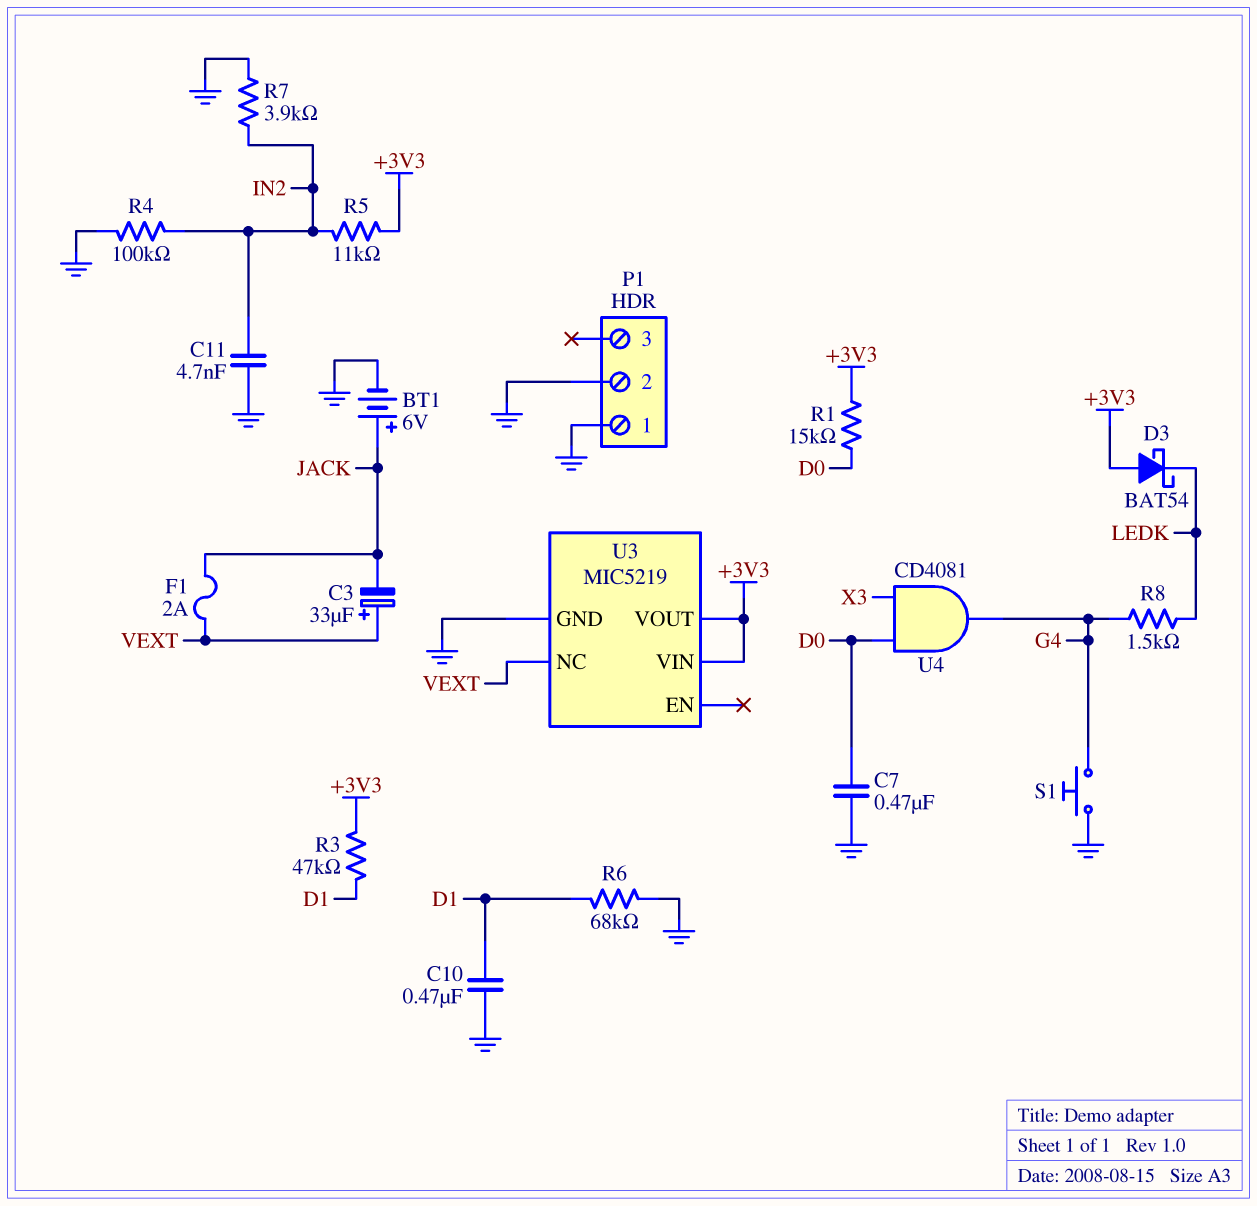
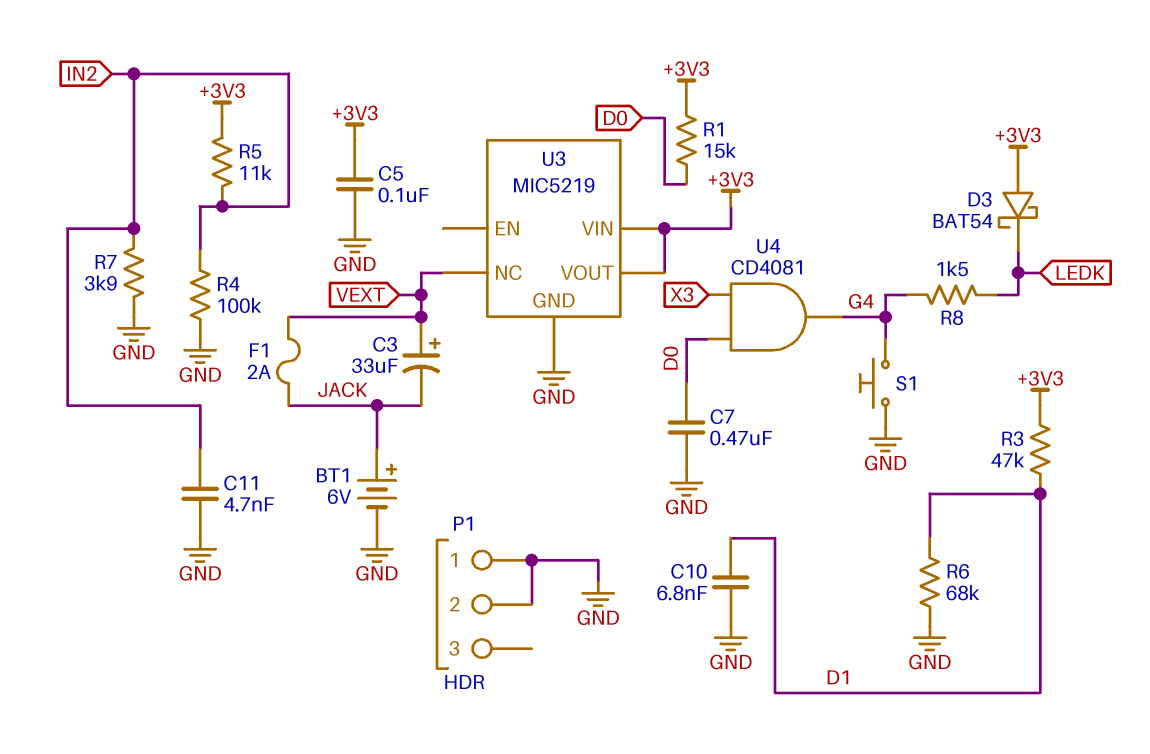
C5: none -> 100nF (+3V3, GND)
C10: 470nF (D1, GND) -> 6.8nF (D1, GND)

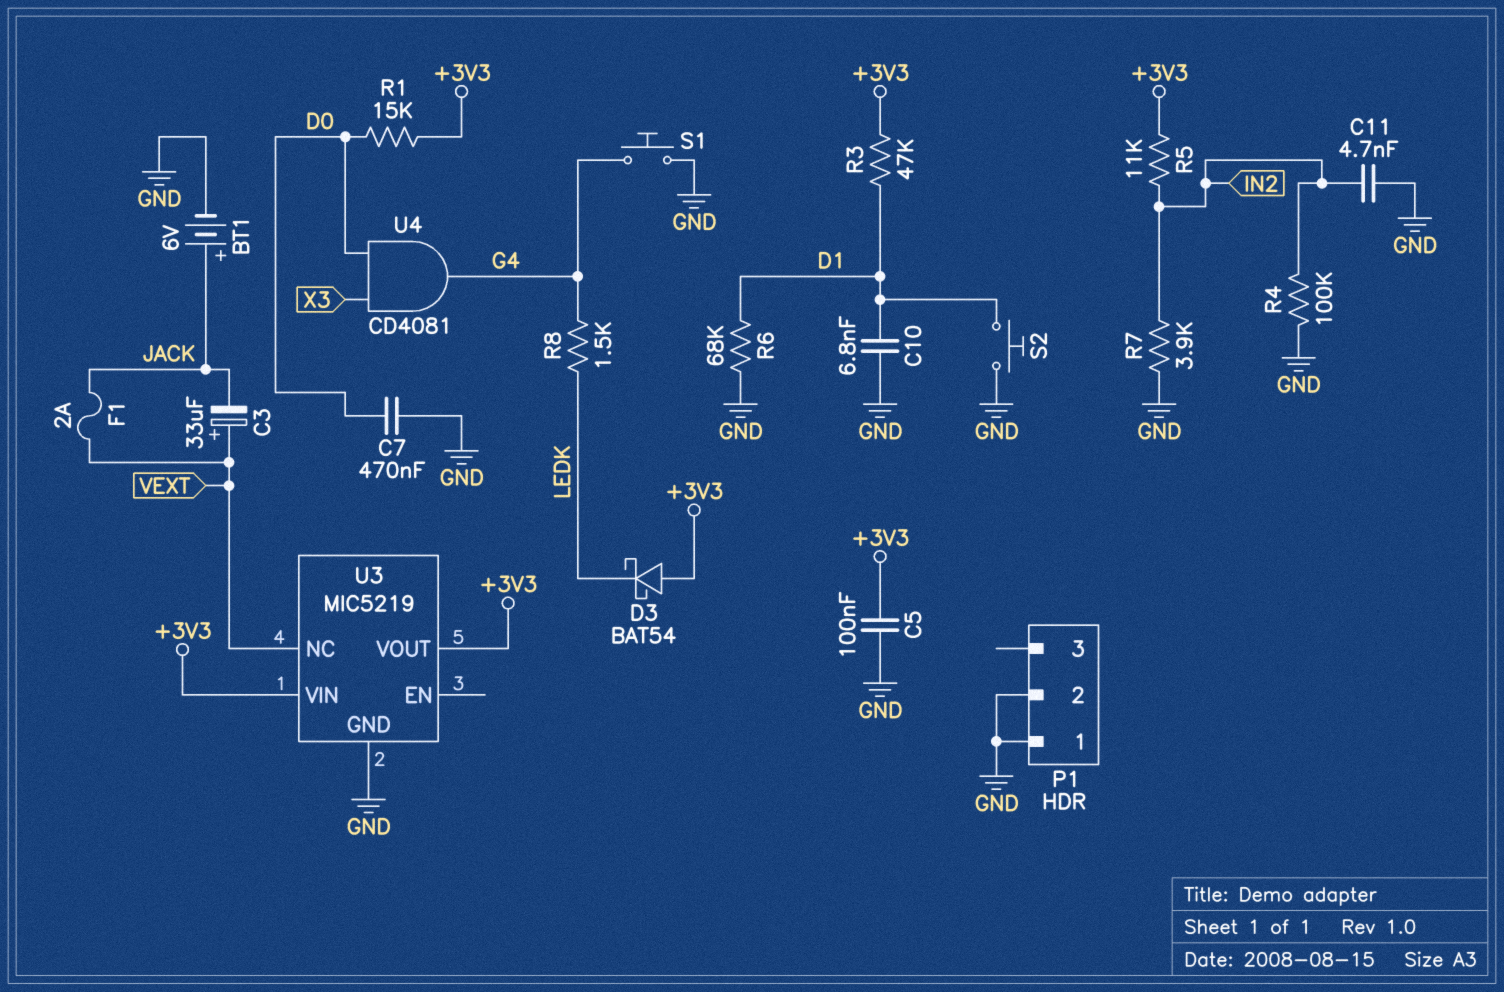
S2: none -> button (D1, GND)

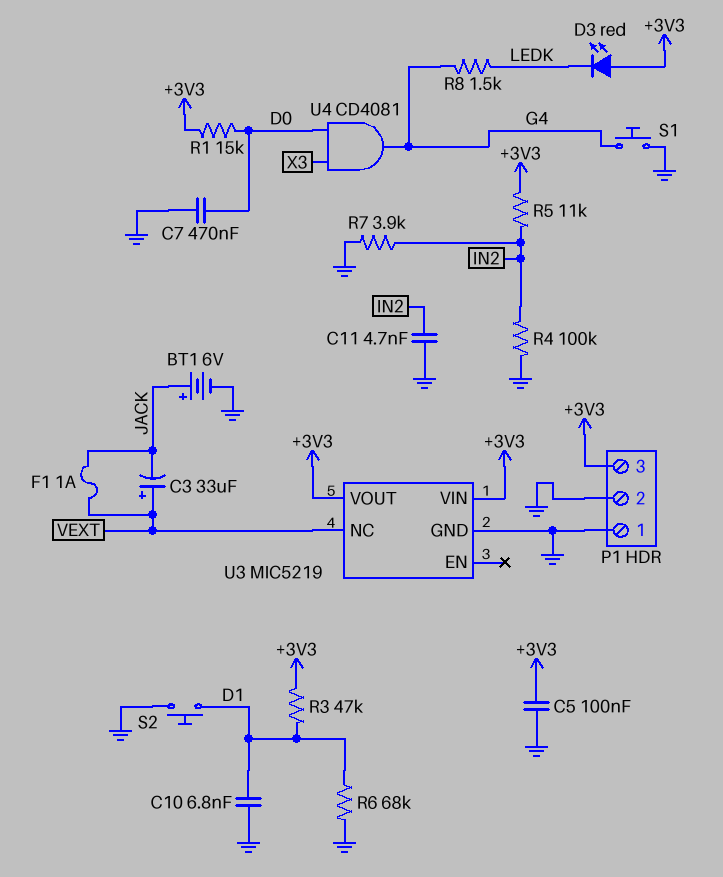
D3: schottky BAT54 (A +3V3, K LEDK) -> LED red (A +3V3, K LEDK)
F1: 2A (JACK, VEXT) -> 1A (JACK, VEXT)
P1 pin 3: none -> +3V3

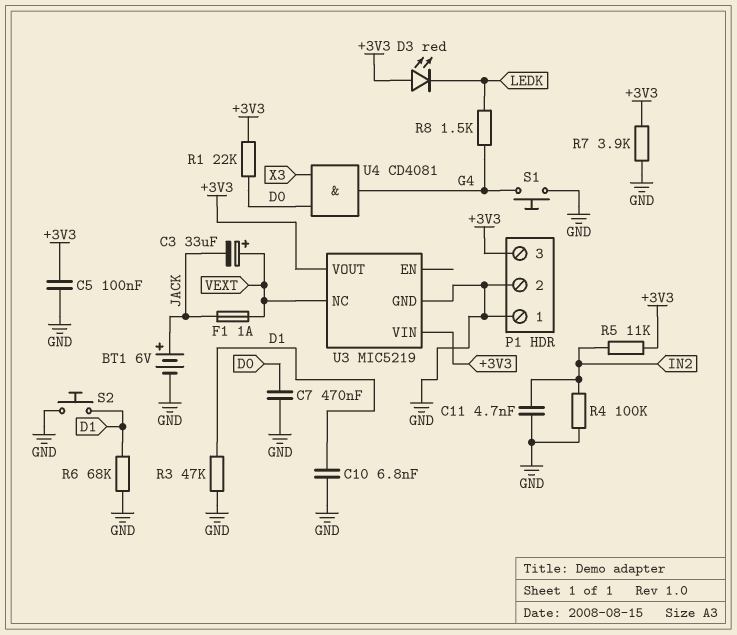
R1: 15k (+3V3, D0) -> 22k (+3V3, D0)
R3: 47k (+3V3, D1) -> 47k (D1, GND)
R7: 3.9k (GND, IN2) -> 3.9k (+3V3, GND)

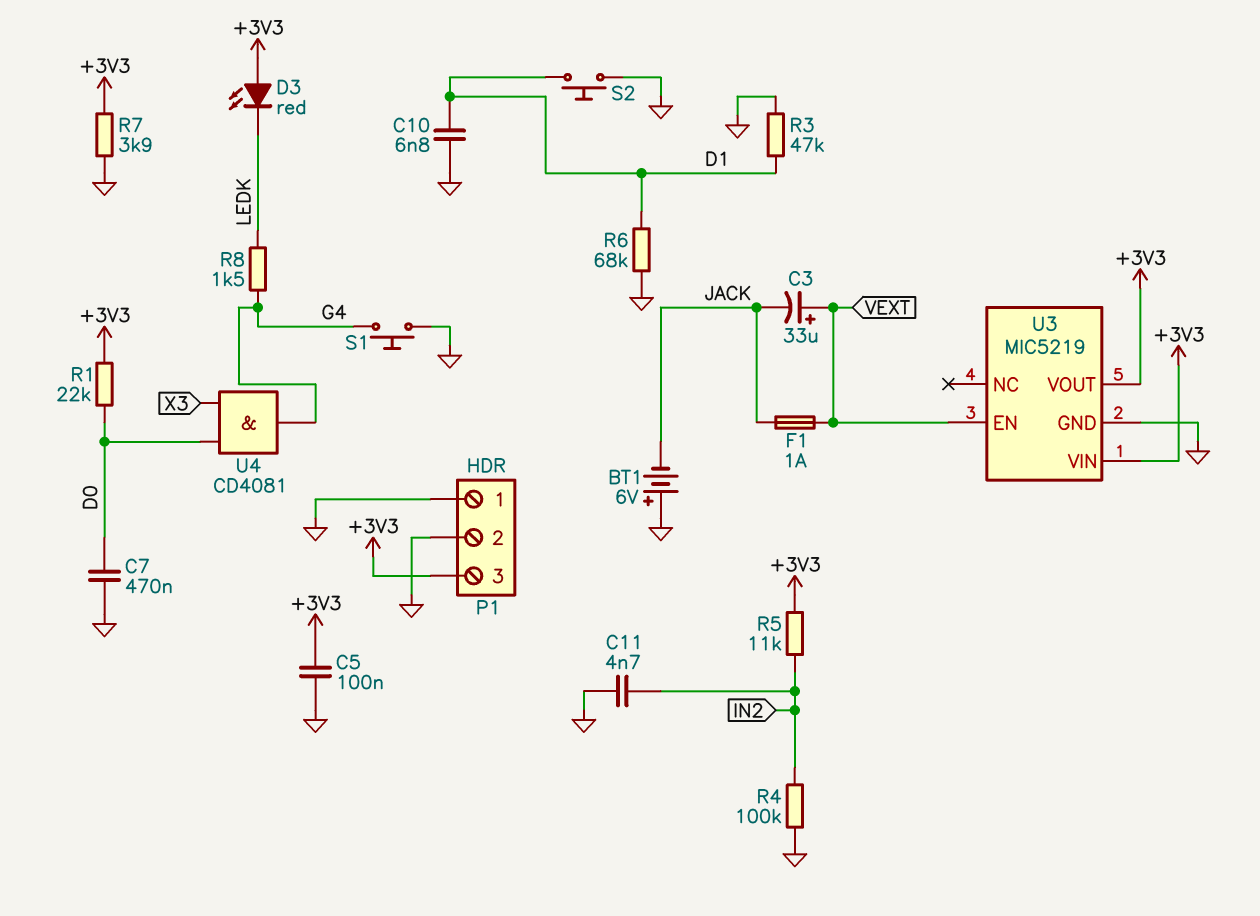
BT1: 6V (plus JACK, minus GND) -> 6V (plus GND, minus JACK)
U3 pin EN: none -> VEXT
U3 pin NC: VEXT -> none

